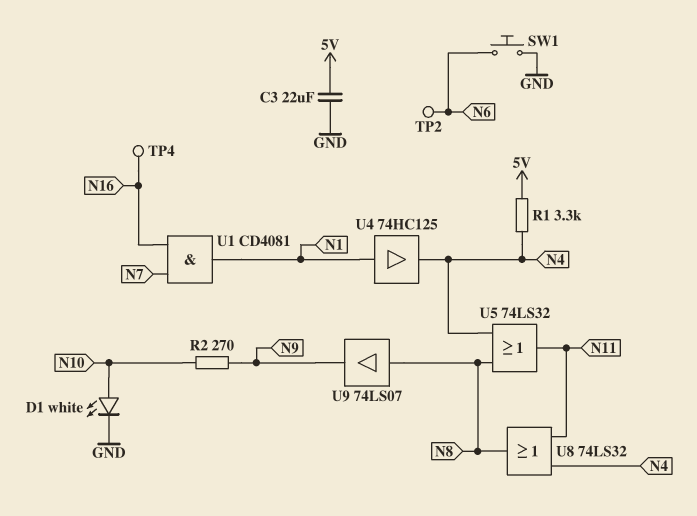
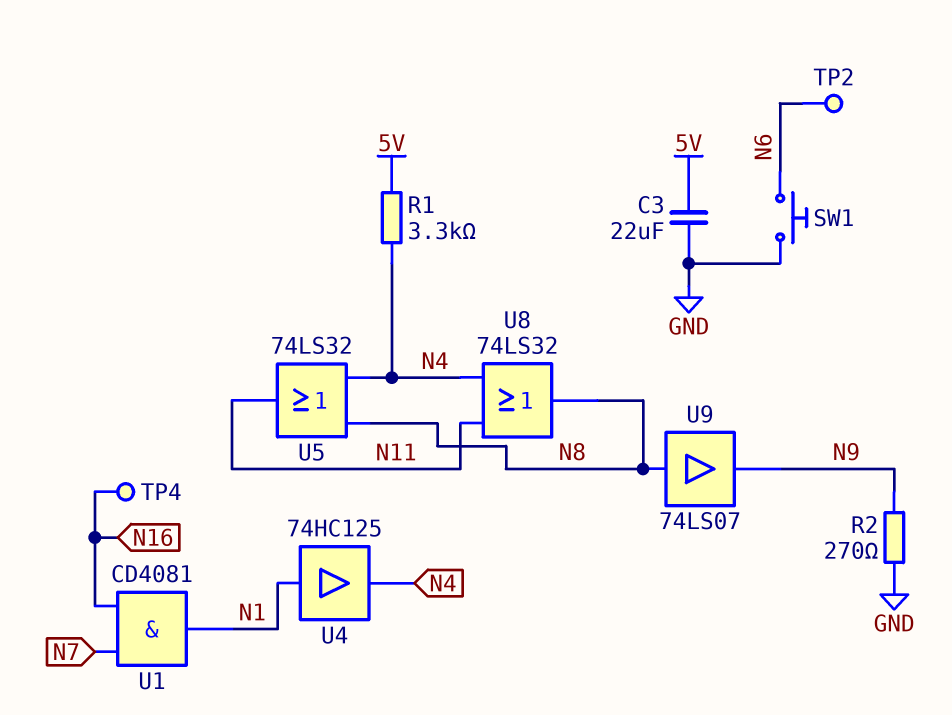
D1: LED white (A N10, K GND) -> none
R2: 270 (N9, N10) -> 270 (GND, N9)

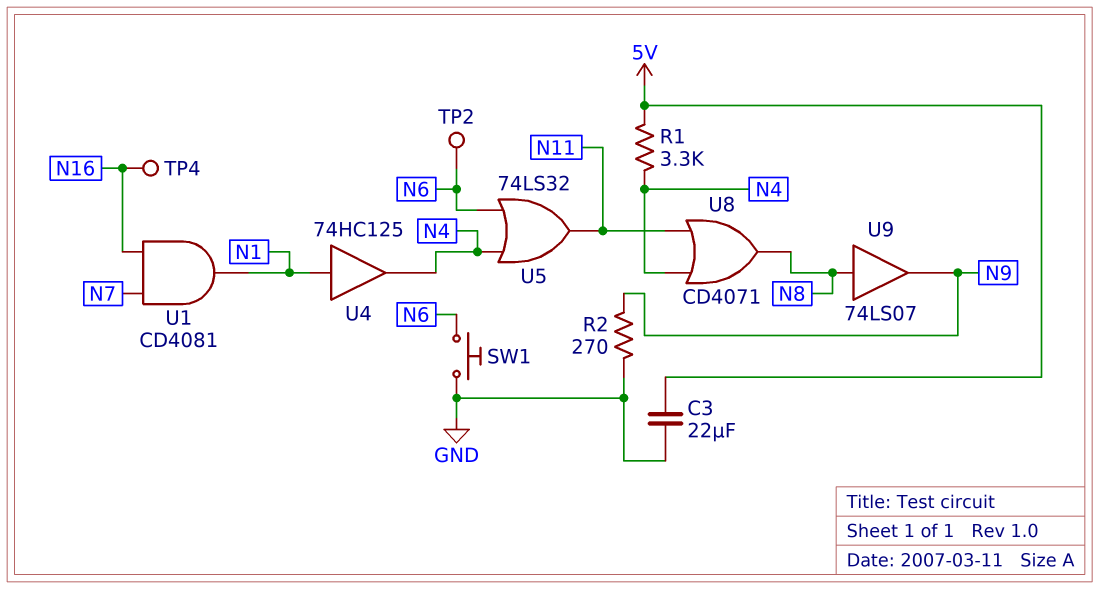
U5: OR 74LS32 (in N4, in N8, out N11) -> OR 74LS32 (in N4, in N6, out N11)
U8: OR 74LS32 (in N4, in N11, out N8) -> OR CD4071 (in N4, in N11, out N8)

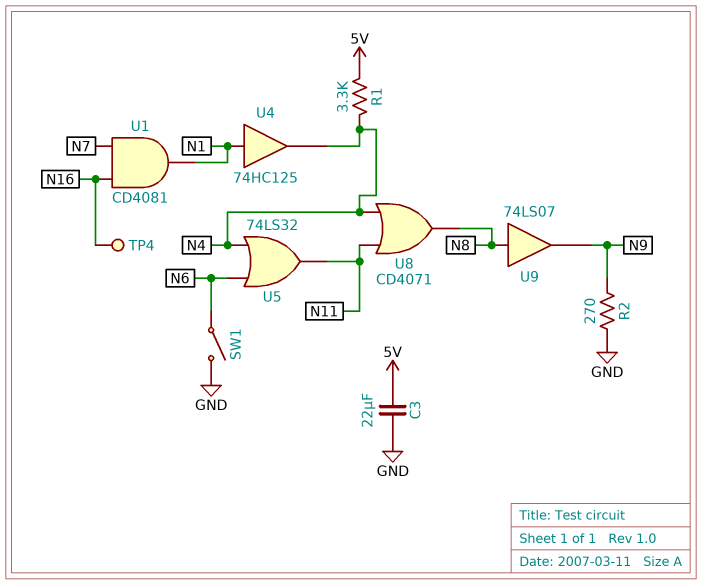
SW1: button (GND, N6) -> switch (GND, N6)
TP2: test point (N6) -> none

